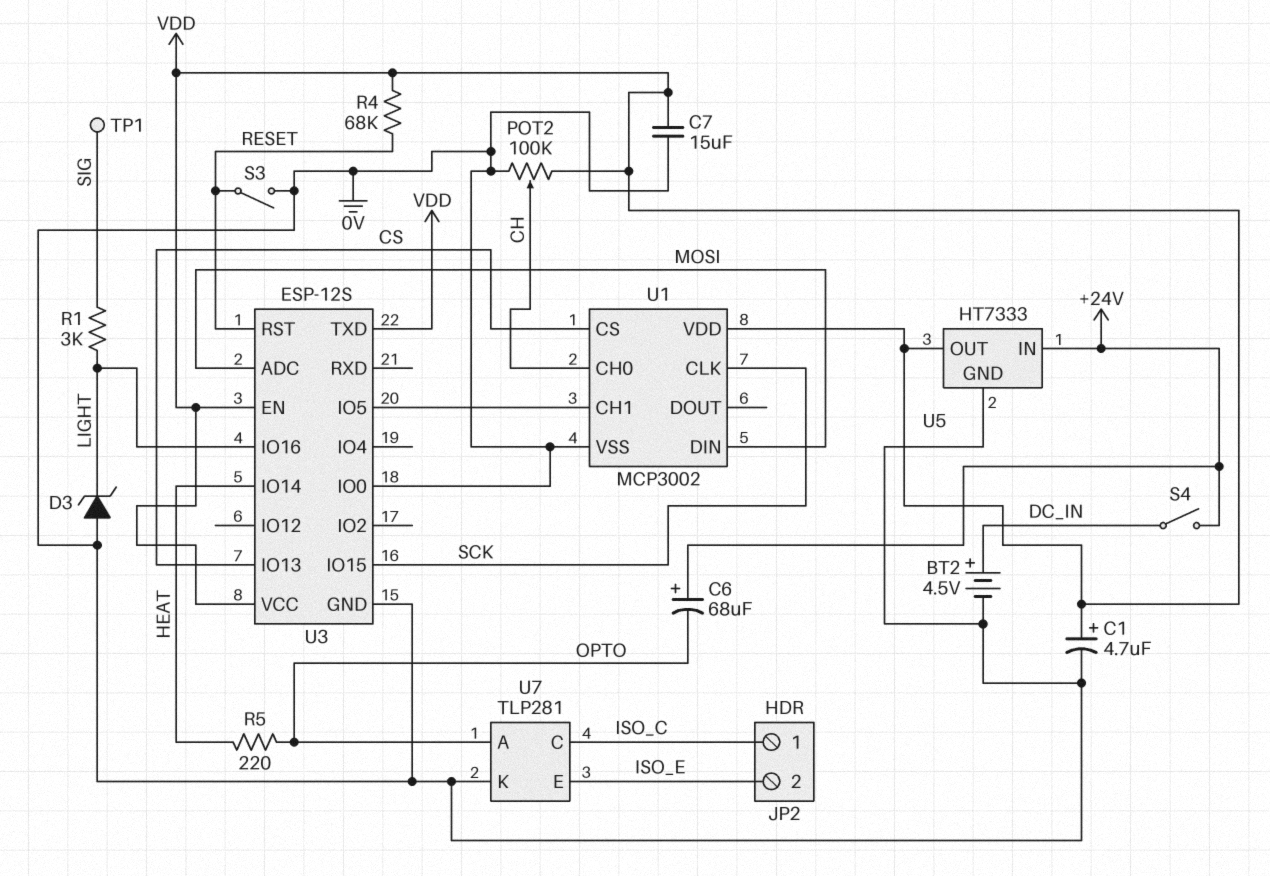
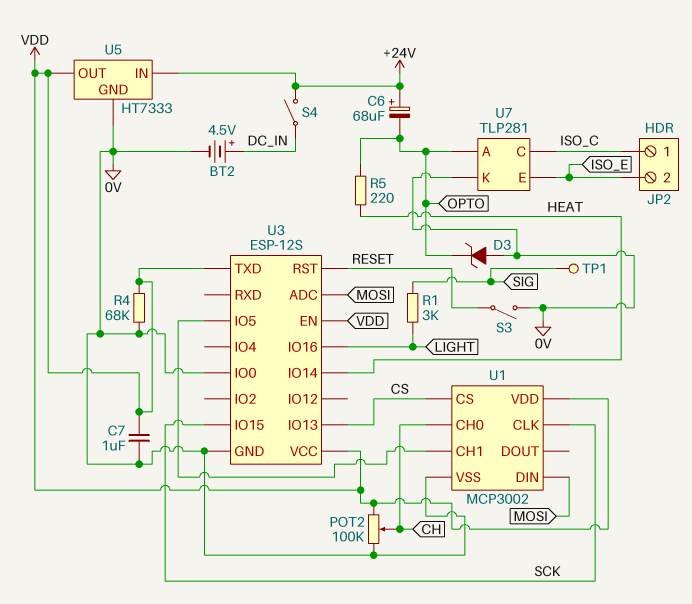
C1: 4.7uF (plus VDD, minus 0V) -> none
C7: 15uF (0V, VDD) -> 1uF (0V, VDD)
D3: zener (A 0V, K LIGHT) -> zener (A 0V, K OPTO)
R4: 68k (RESET, VDD) -> 68k (0V, VDD)

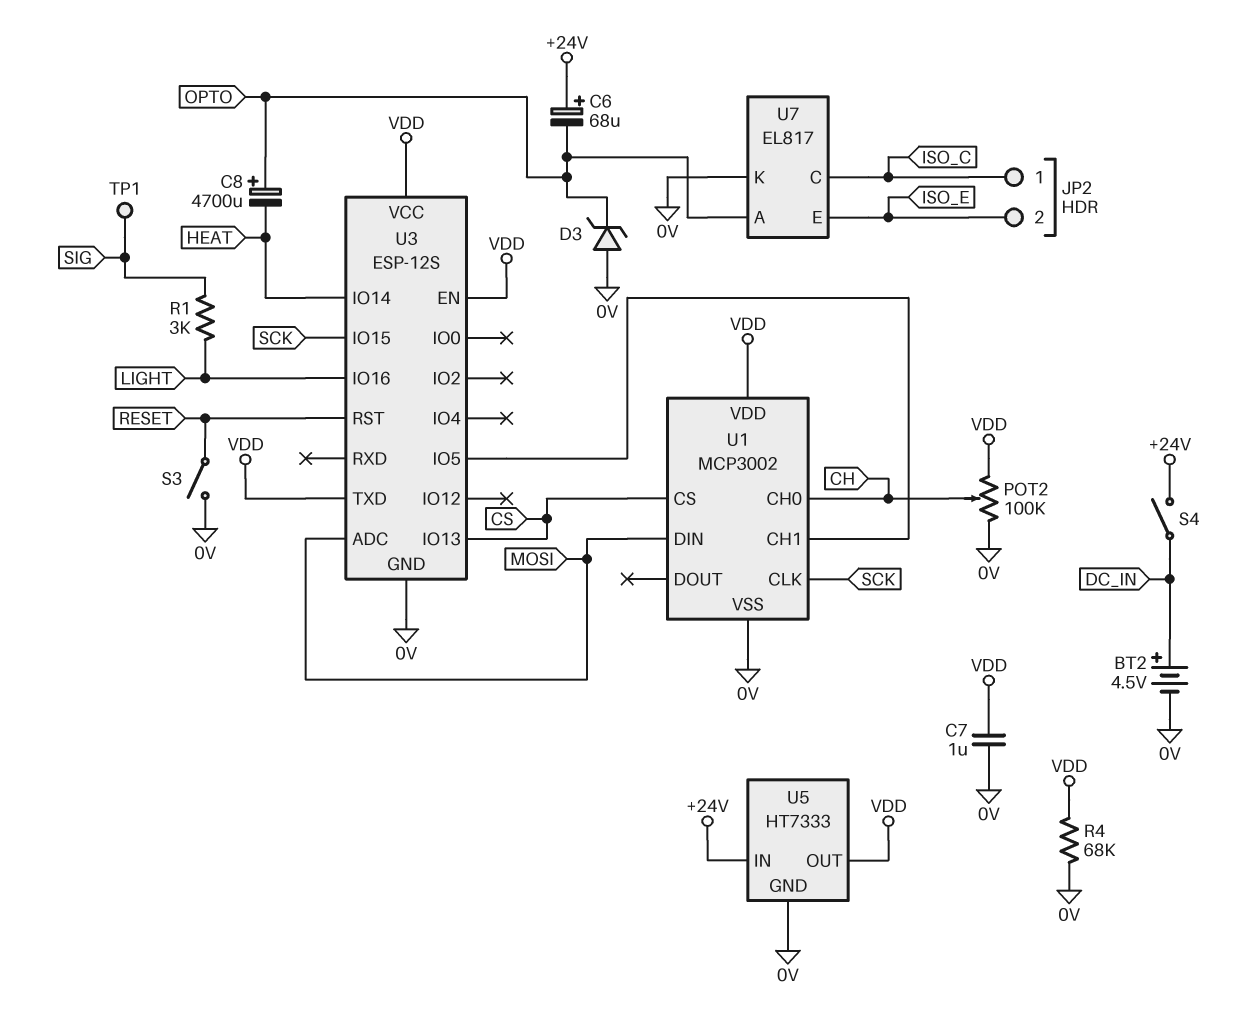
C8: none -> 4700uF (plus OPTO, minus HEAT)
R5: 220 (HEAT, OPTO) -> none
U3 pin IO0: 0V -> none
U7: TLP281 -> EL817

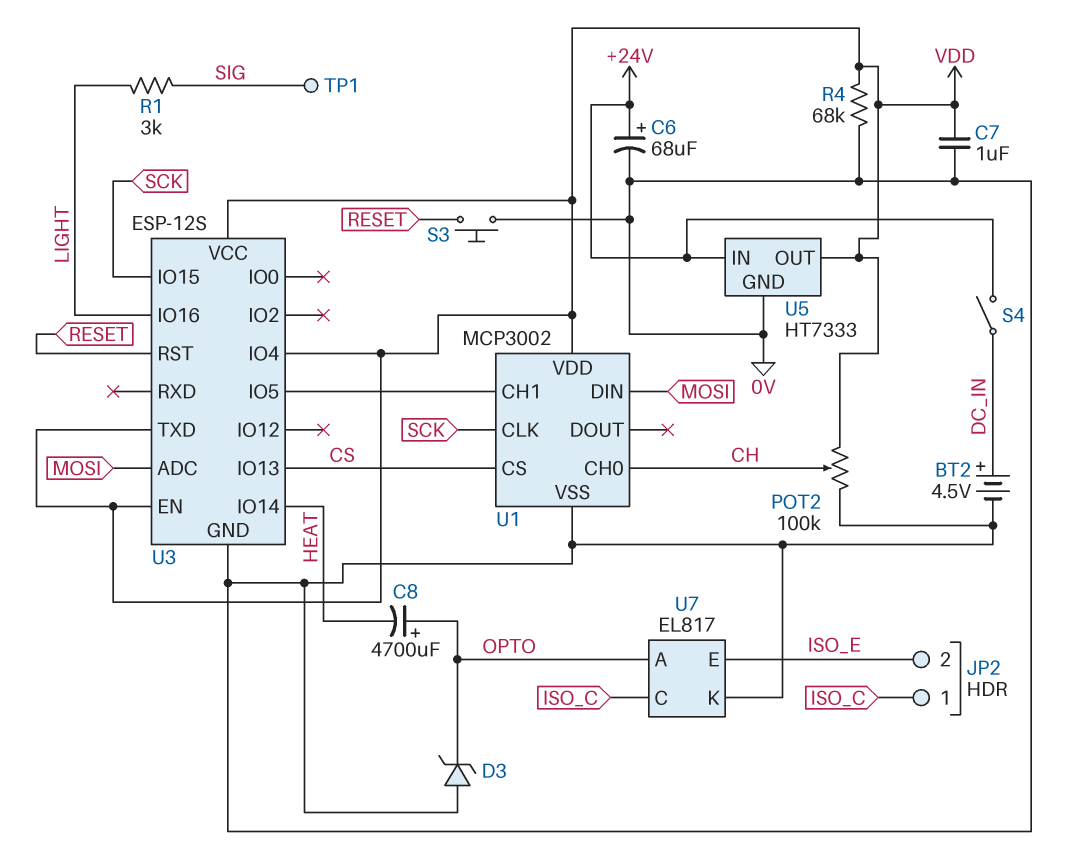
C6: 68uF (plus +24V, minus OPTO) -> 68uF (plus +24V, minus 0V)
S3: switch (0V, RESET) -> button (0V, RESET)
U3 pin IO4: none -> VDD

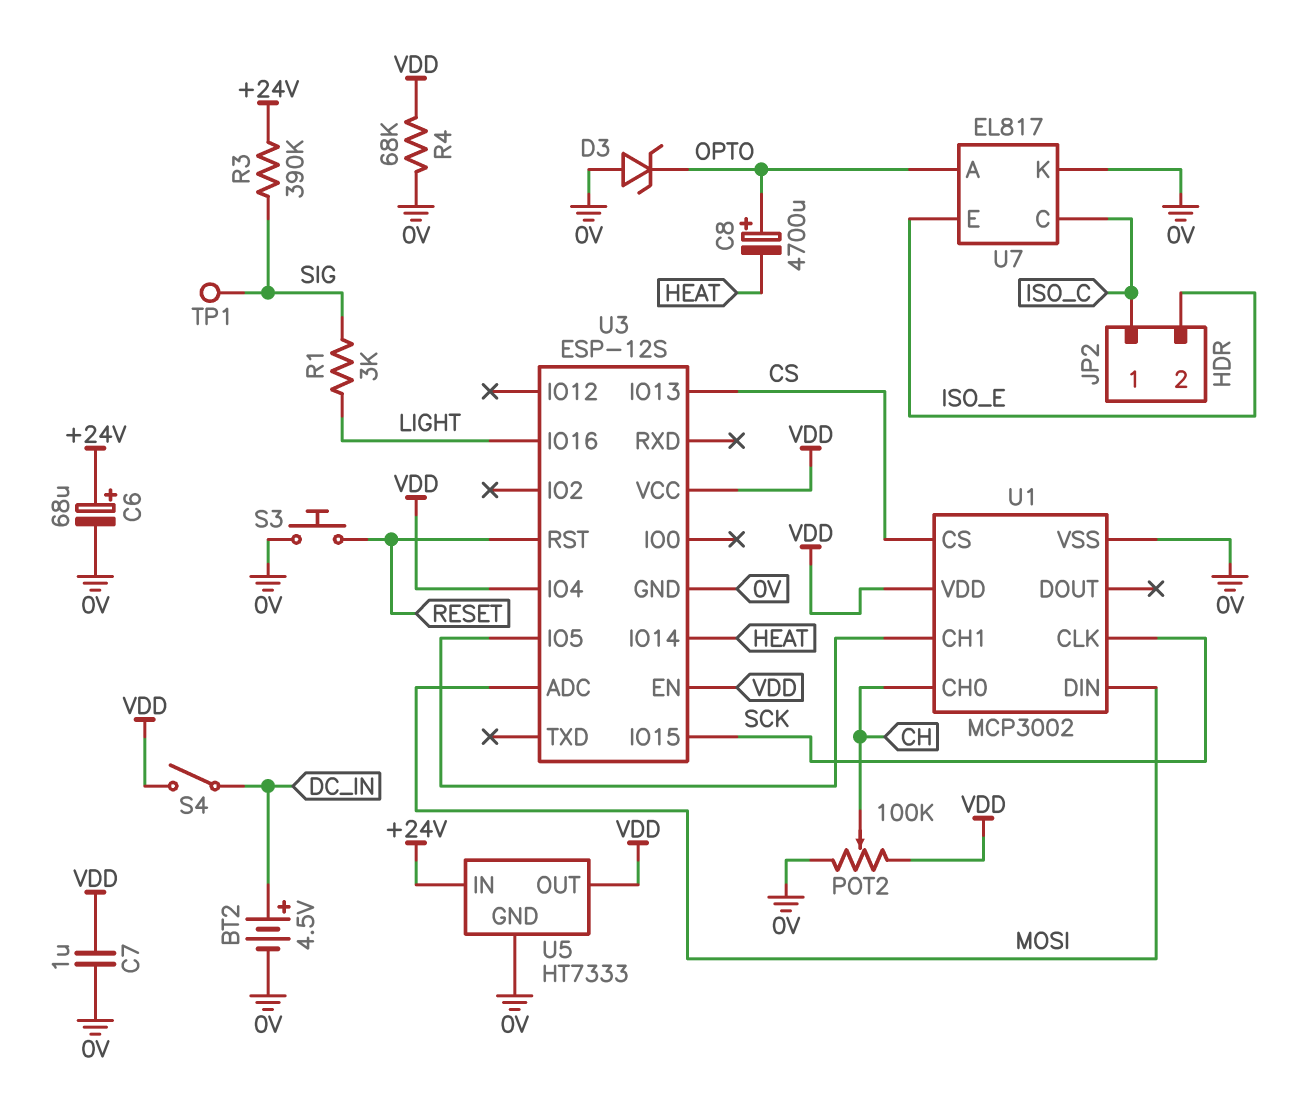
R3: none -> 390k (+24V, SIG)
S4: switch (+24V, DC_IN) -> switch (DC_IN, VDD)
U3 pin TXD: VDD -> none

